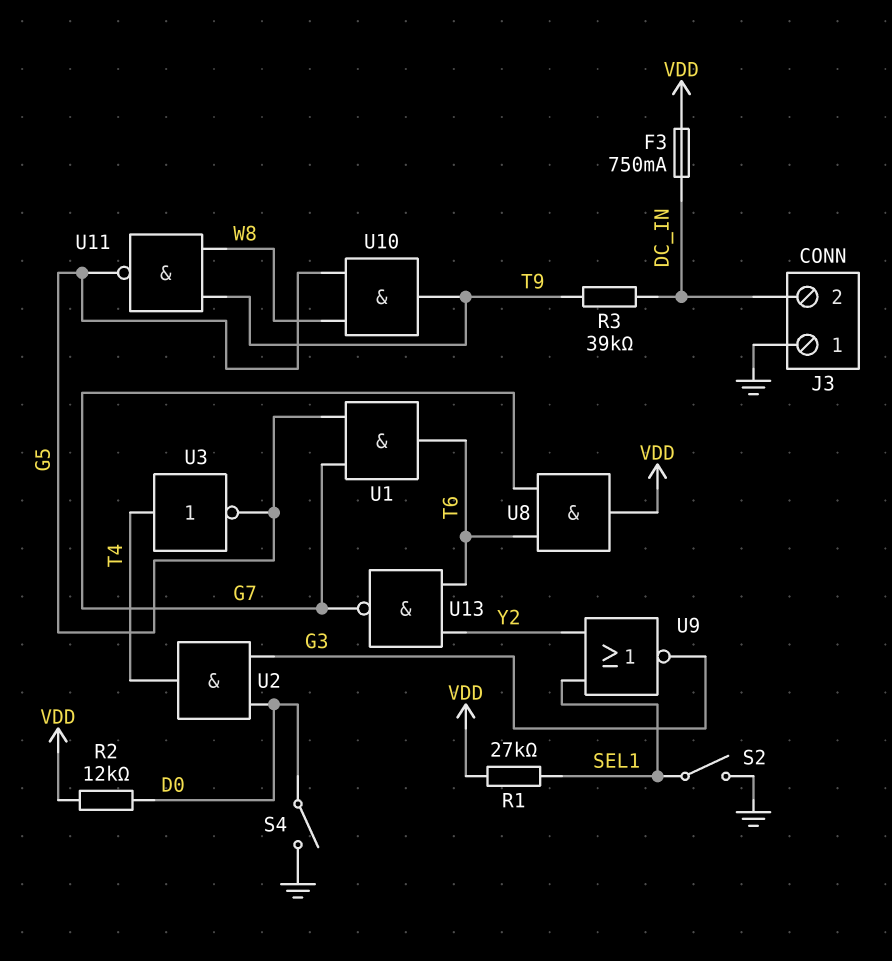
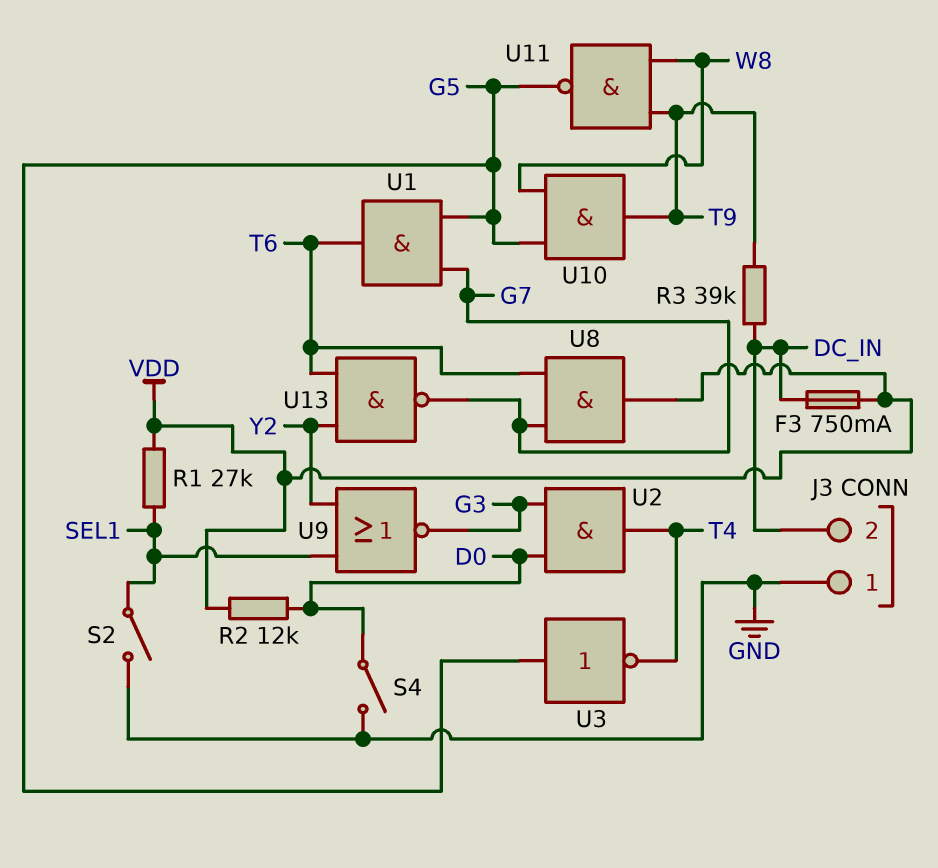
U3: NOT (in T4, out G5) -> NOT (in G5, out T4)

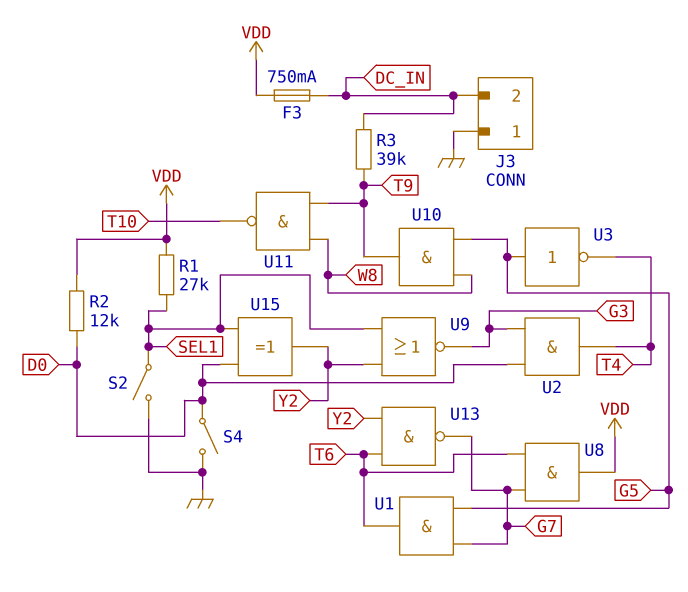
U11: NAND (in T9, in W8, out G5) -> NAND (in T9, in W8, out T10)
U15: none -> XOR (in D0, in SEL1, out Y2)

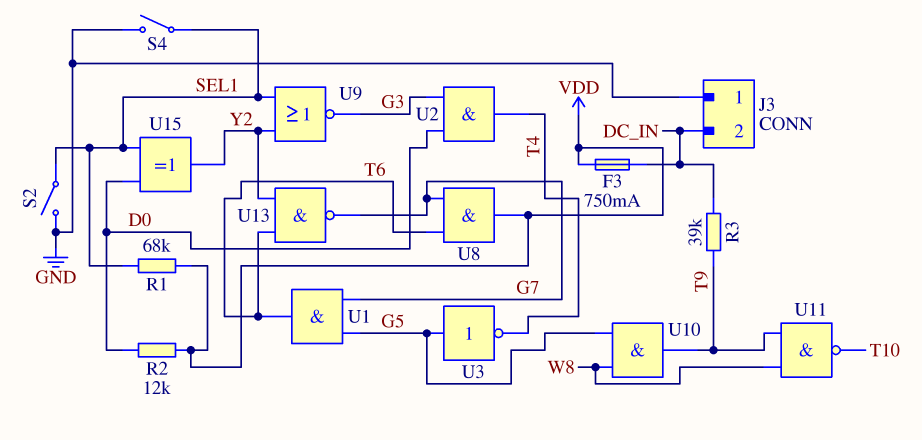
R1: 27k (SEL1, VDD) -> 68k (SEL1, VDD)
S4: switch (D0, GND) -> switch (GND, SEL1)

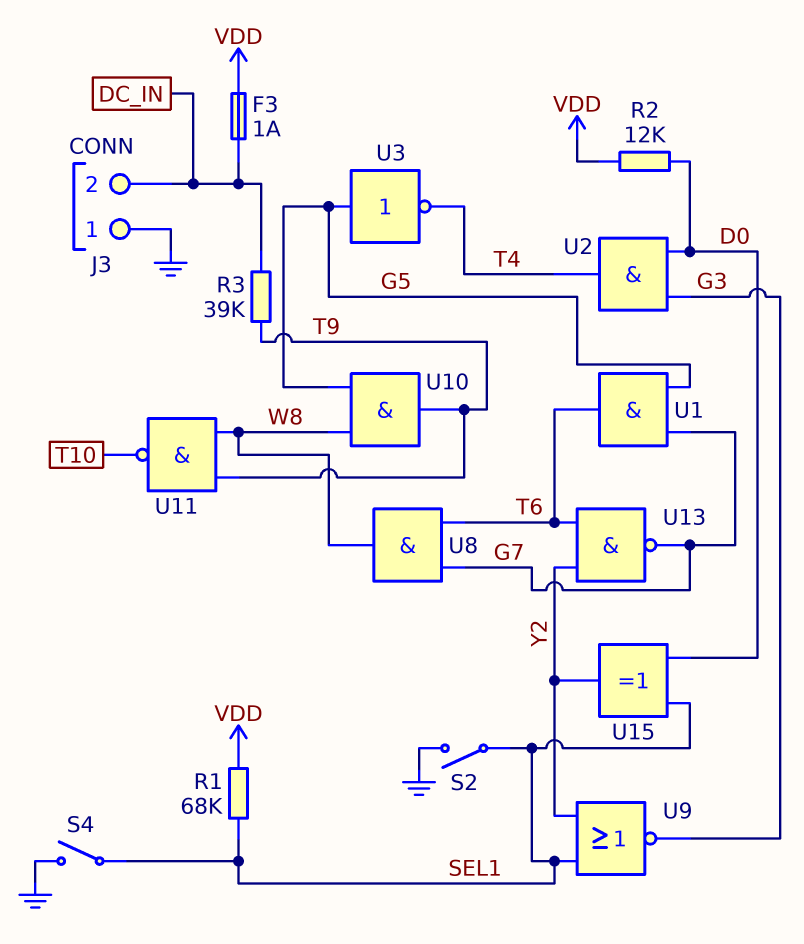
F3: 750mA (DC_IN, VDD) -> 1A (DC_IN, VDD)
U8: AND (in G7, in T6, out VDD) -> AND (in G7, in T6, out W8)

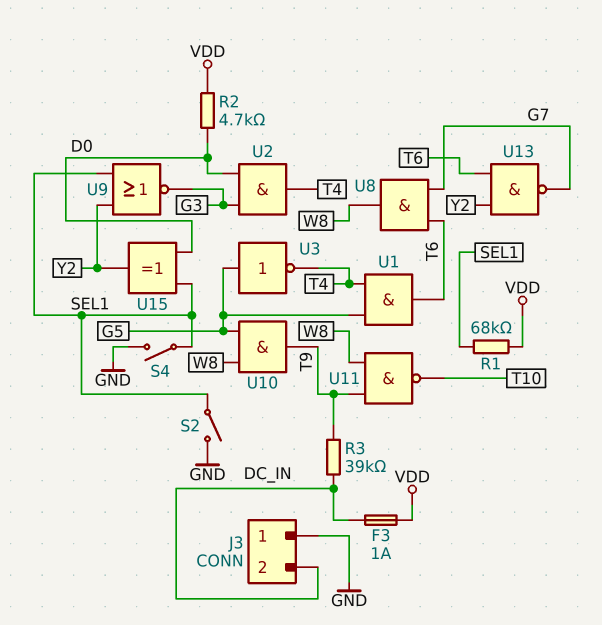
R2: 12k (D0, VDD) -> 4.7k (D0, VDD)
U1: AND (in G5, in G7, out T6) -> AND (in G5, in T4, out T6)

